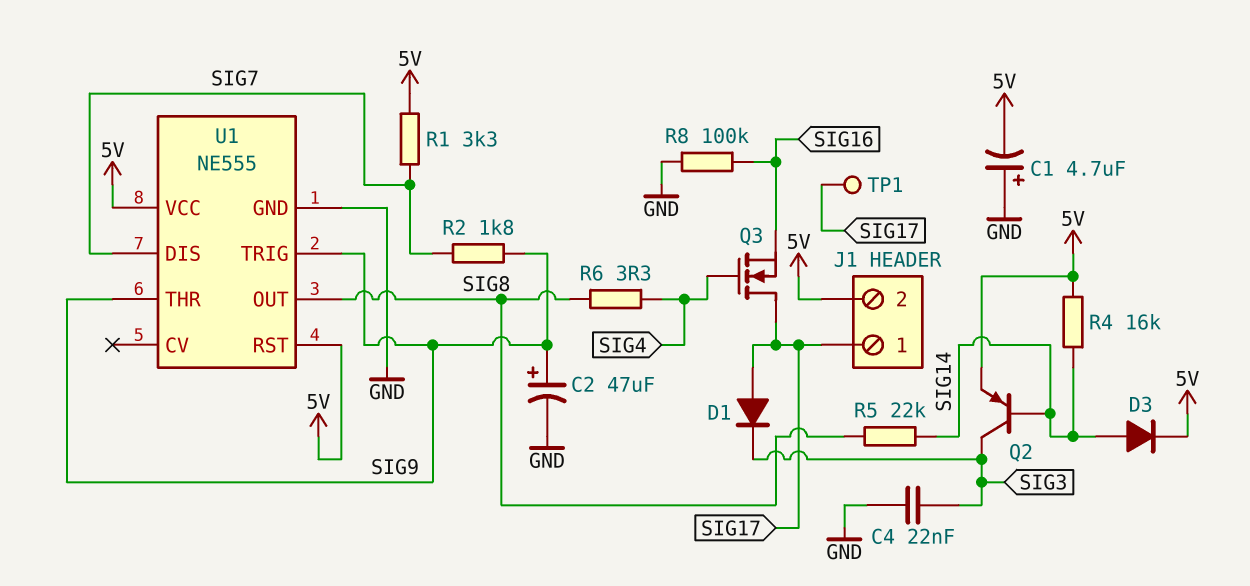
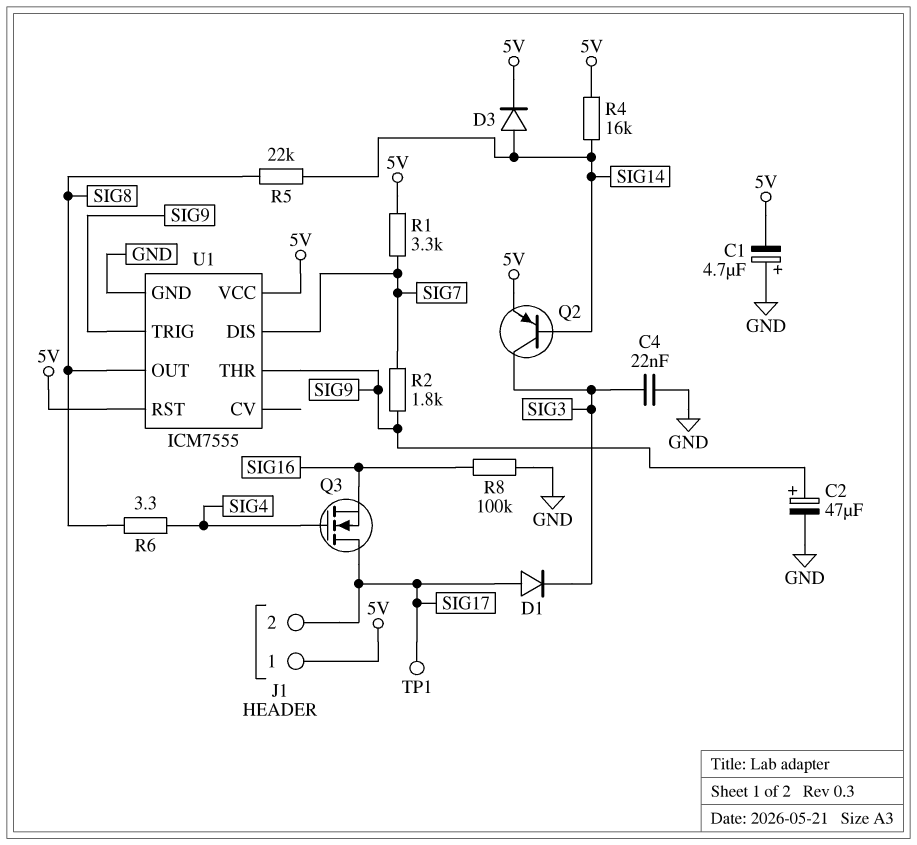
J1 pin 1: SIG17 -> 5V
J1 pin 2: 5V -> SIG17
U1: NE555 -> ICM7555

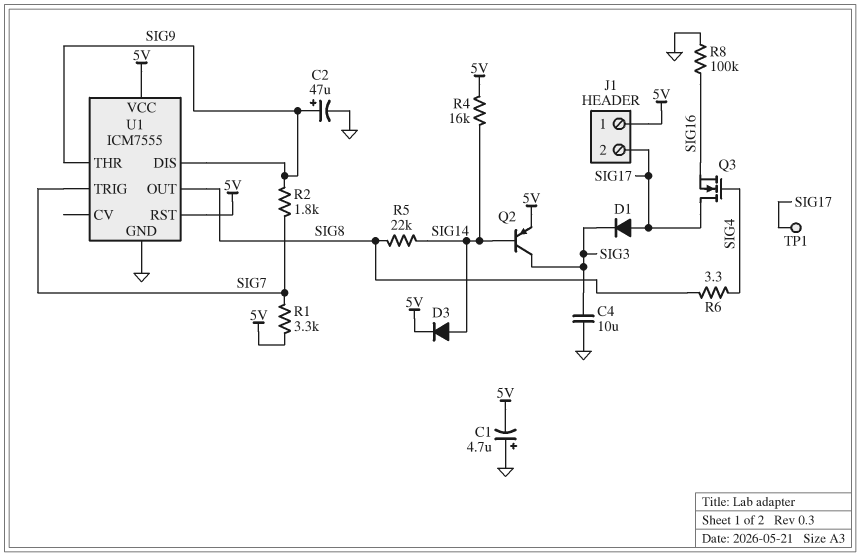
C4: 22nF (GND, SIG3) -> 10uF (GND, SIG3)
U1 pin DIS: SIG7 -> SIG9
U1 pin TRIG: SIG9 -> SIG7

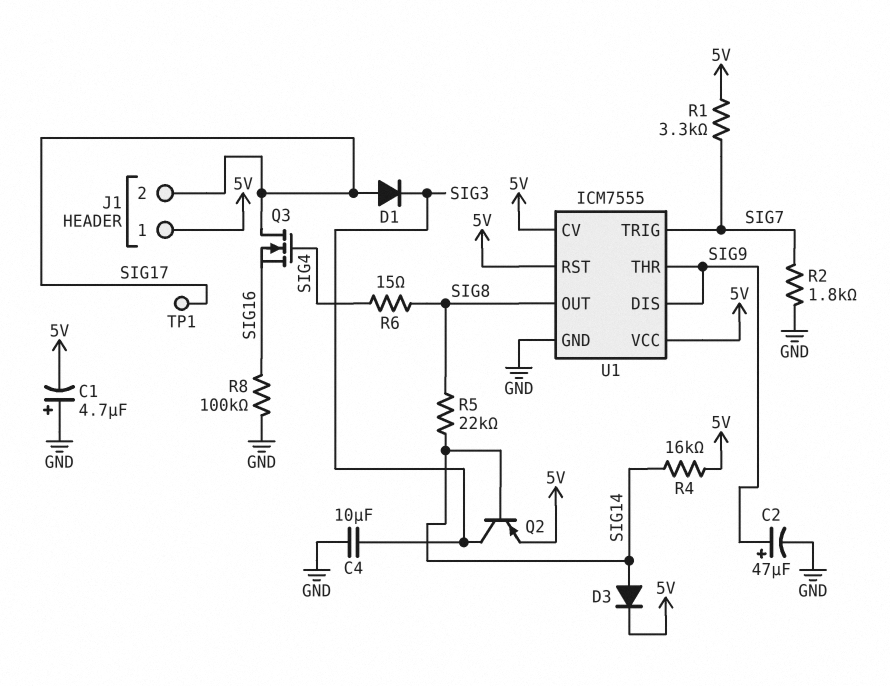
R2: 1.8k (SIG7, SIG9) -> 1.8k (GND, SIG7)
R6: 3.3 (SIG4, SIG8) -> 15 (SIG4, SIG8)
U1 pin CV: none -> 5V

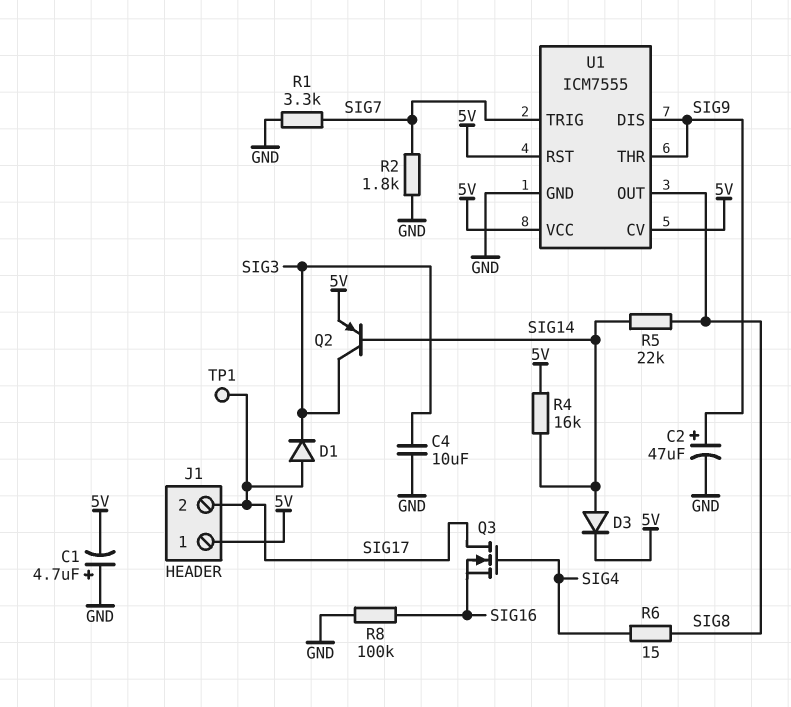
R1: 3.3k (5V, SIG7) -> 3.3k (GND, SIG7)

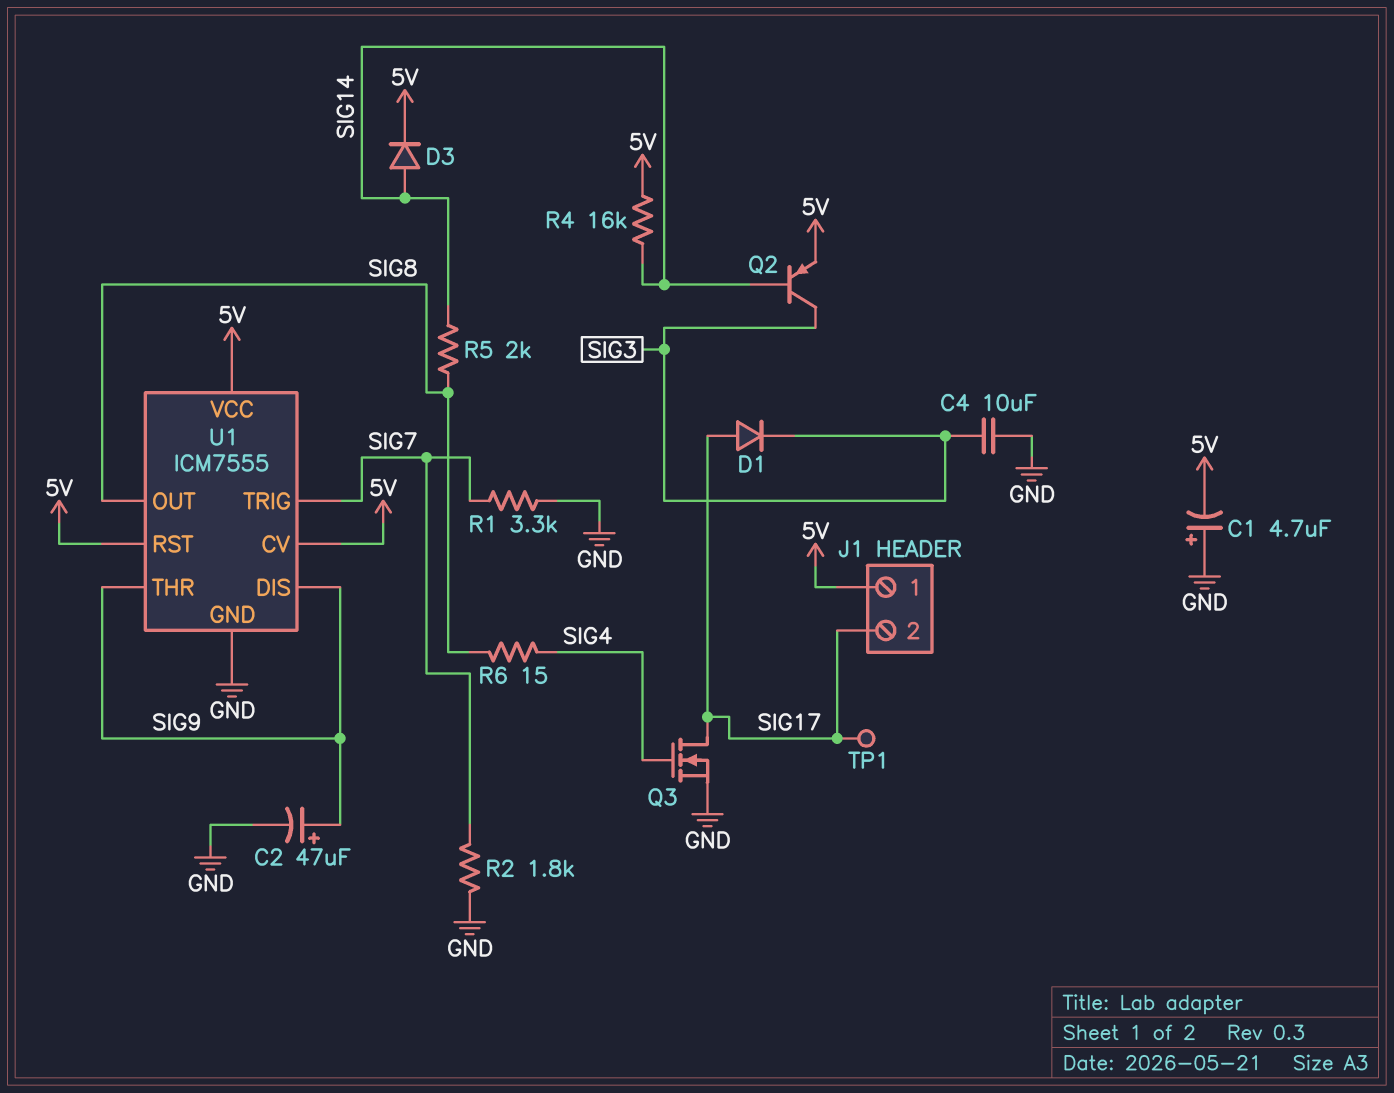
Q3: NMOS (G SIG4, D SIG17, S SIG16) -> NMOS (G SIG4, D SIG17, S GND)
R5: 22k (SIG8, SIG14) -> 2k (SIG8, SIG14)
R8: 100k (GND, SIG16) -> none

